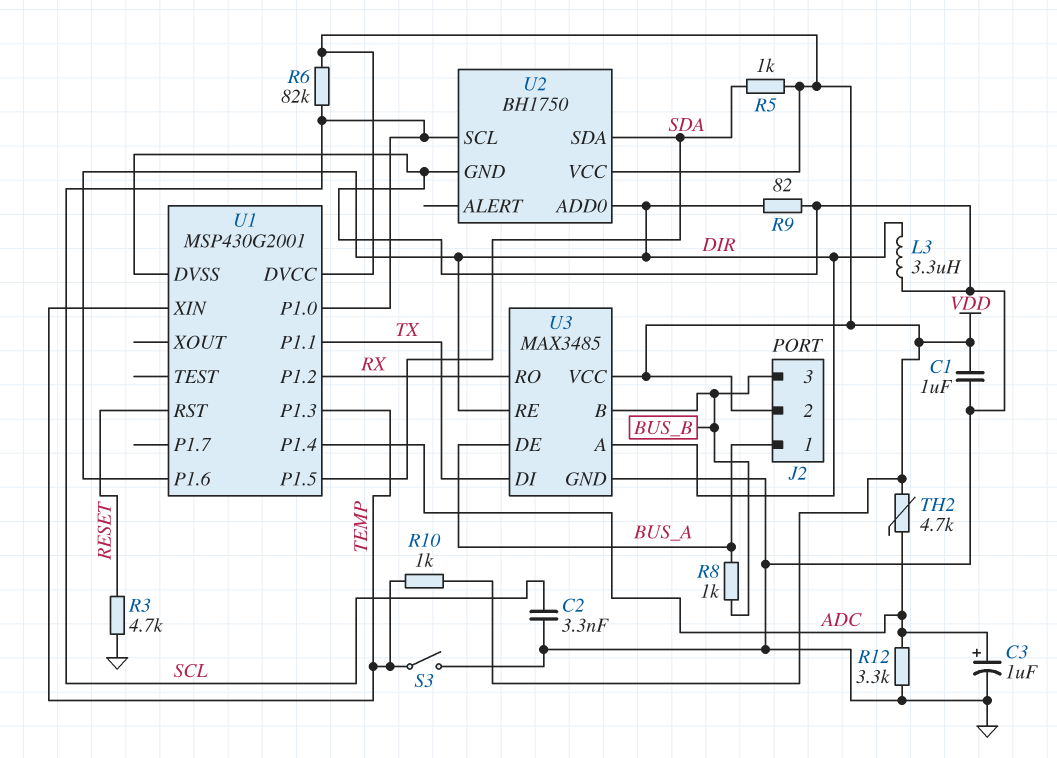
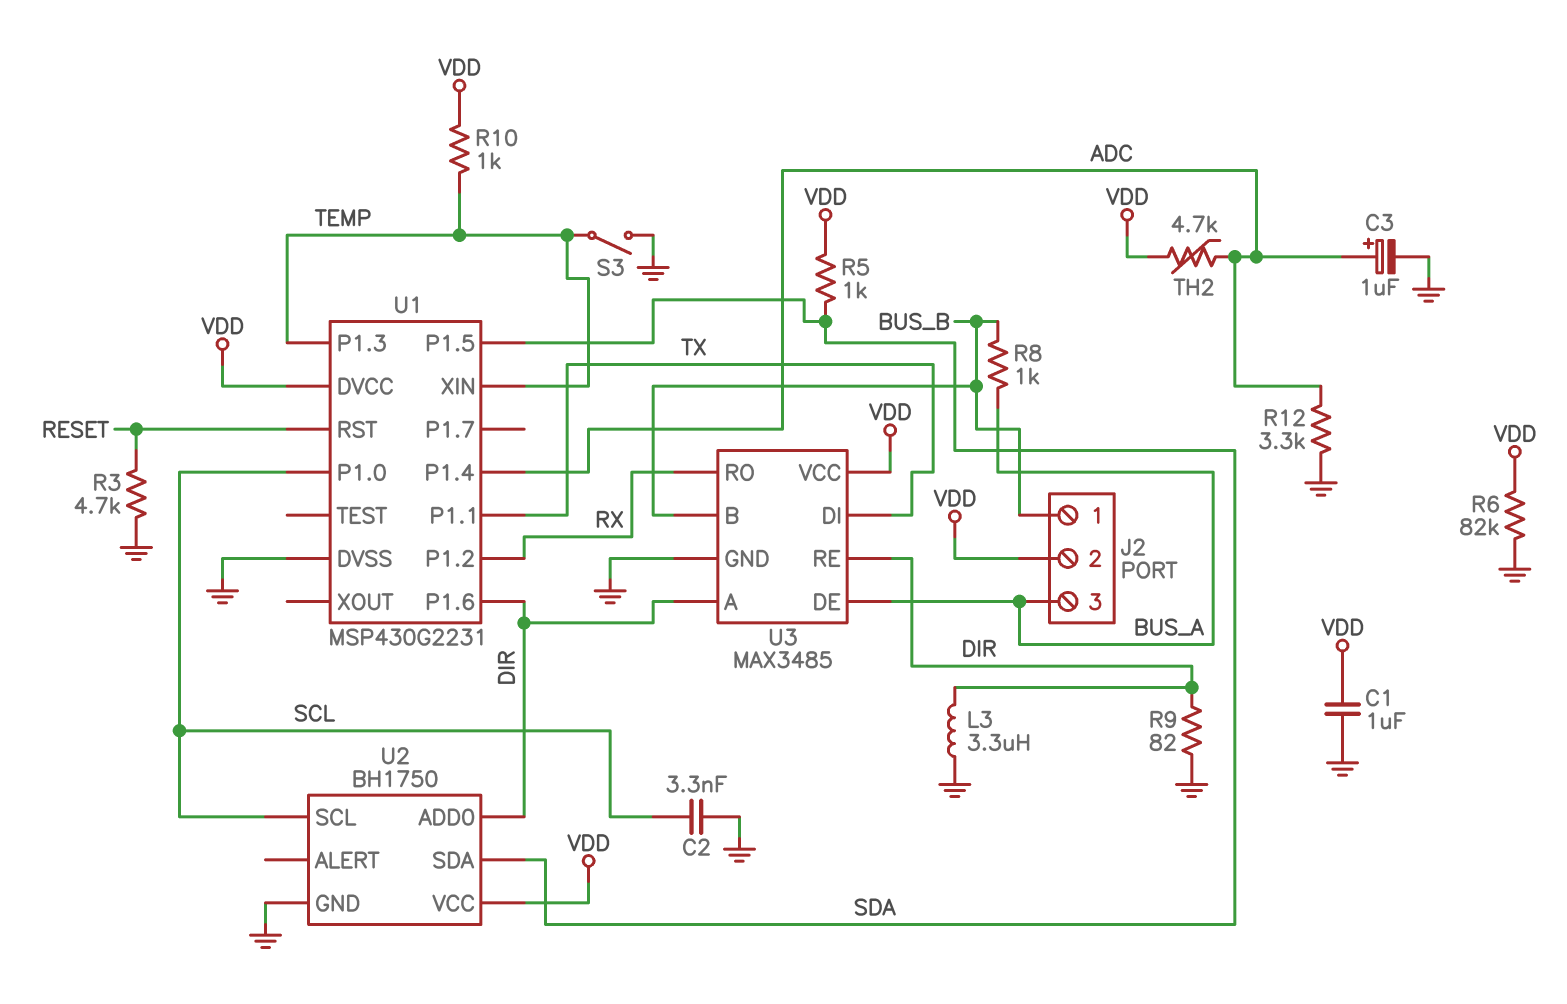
J2 pin 1: BUS_A -> BUS_B
J2 pin 3: BUS_B -> BUS_A
R6: 82k (SCL, VDD) -> 82k (GND, VDD)
U1: MSP430G2001 -> MSP430G2231

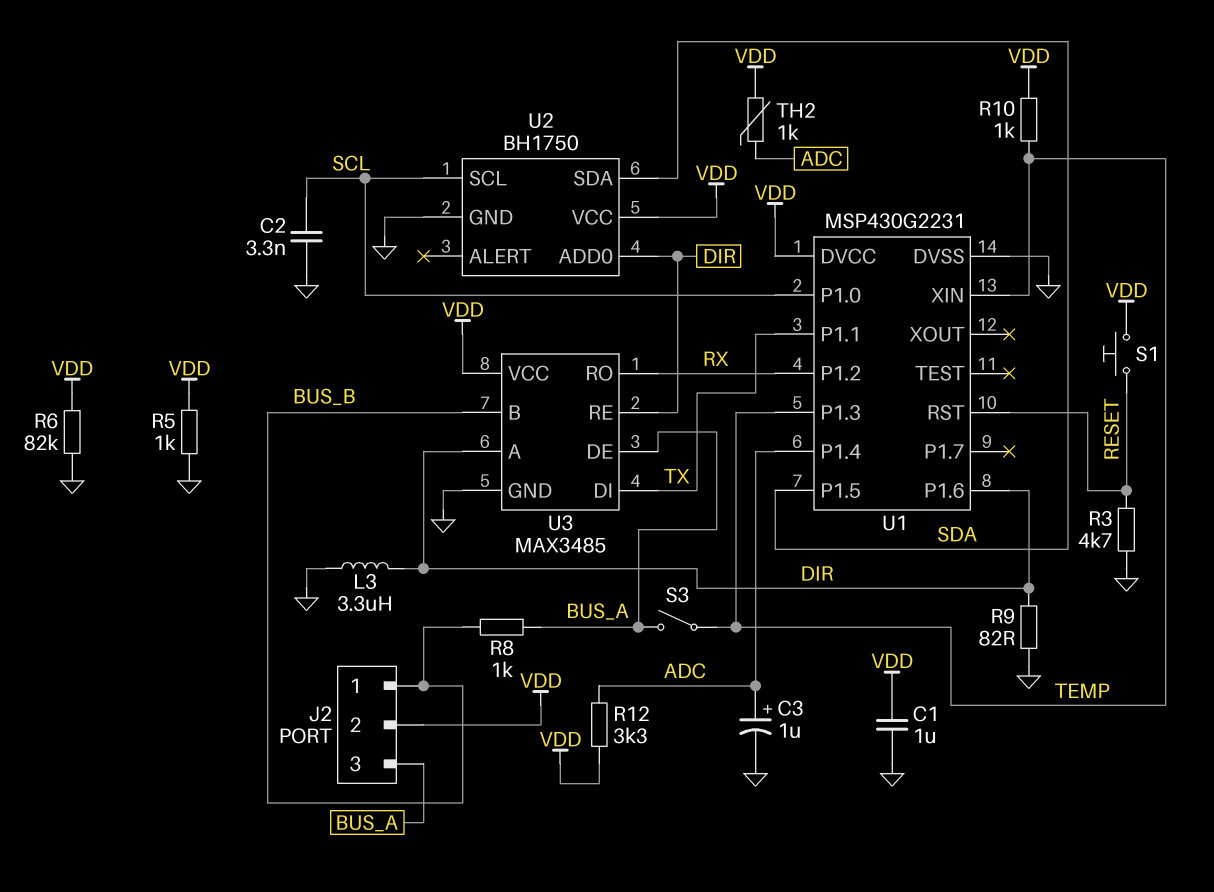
R5: 1k (SDA, VDD) -> 1k (GND, VDD)
R12: 3.3k (ADC, GND) -> 3.3k (ADC, VDD)
S1: none -> button (RESET, VDD)
S3: switch (GND, TEMP) -> switch (BUS_A, TEMP)
TH2: 4.7k (ADC, VDD) -> 1k (ADC, VDD)

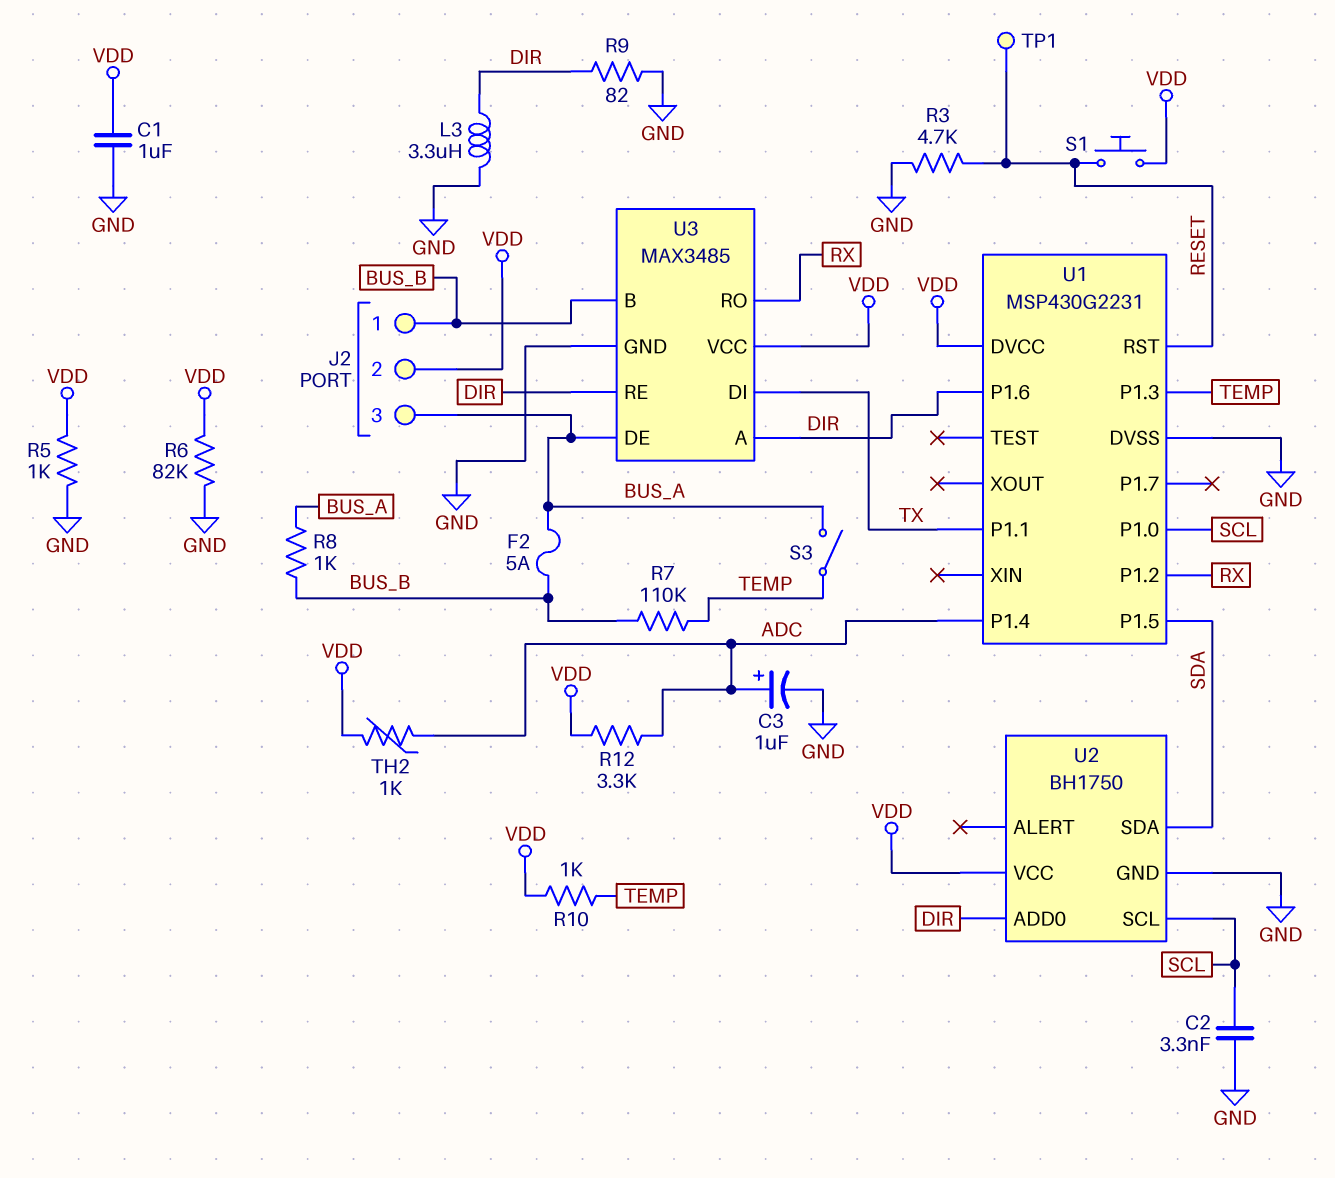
F2: none -> 5A (BUS_A, BUS_B)
R7: none -> 110k (BUS_B, TEMP)
TP1: none -> test point (RESET)
U1 pin XIN: TEMP -> none

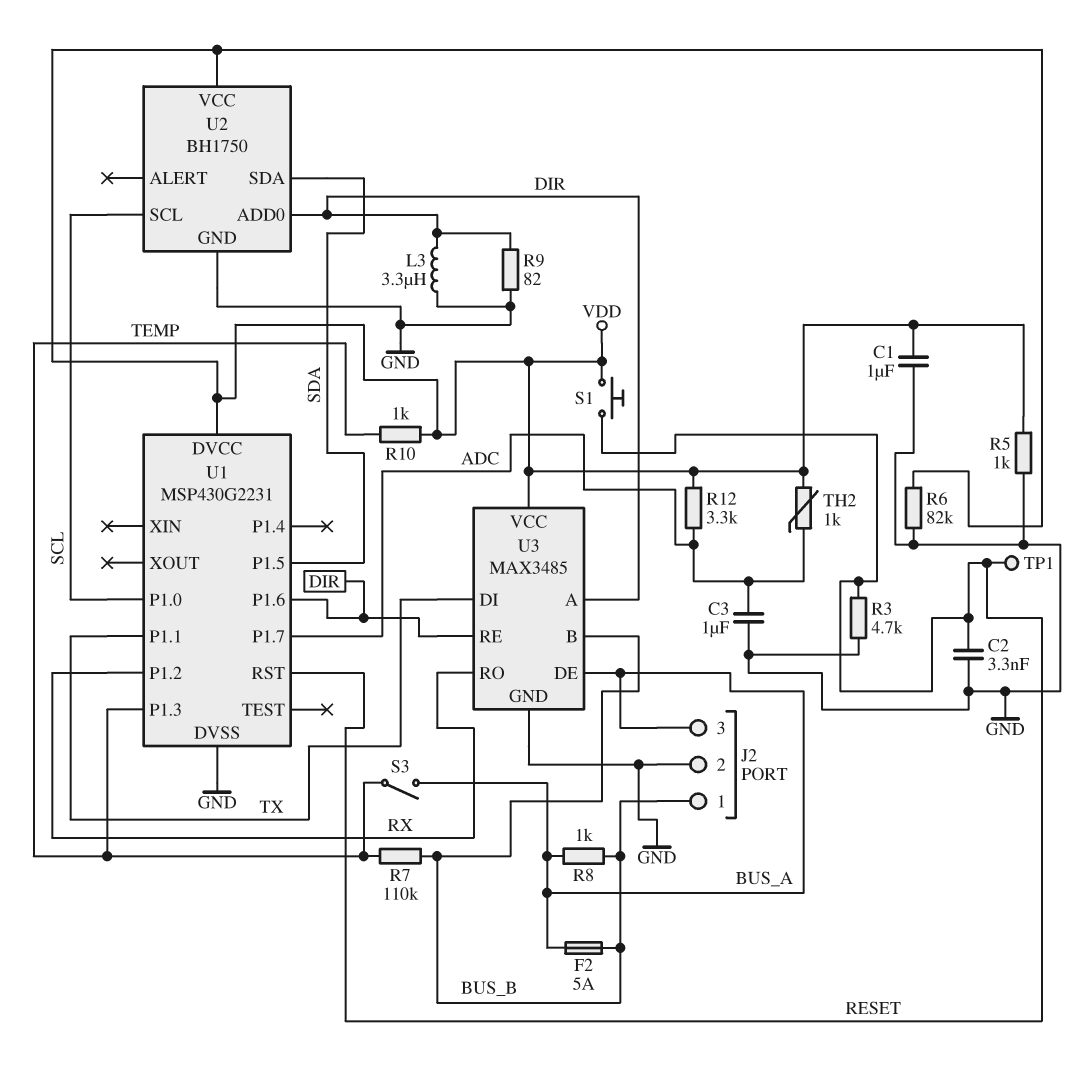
C2: 3.3nF (GND, SCL) -> 3.3nF (GND, RESET)
C3: 1uF (plus ADC, minus GND) -> 1uF (ADC, GND)
J2 pin 2: VDD -> GND
U1 pin P1.4: ADC -> none
U1 pin P1.7: none -> ADC

